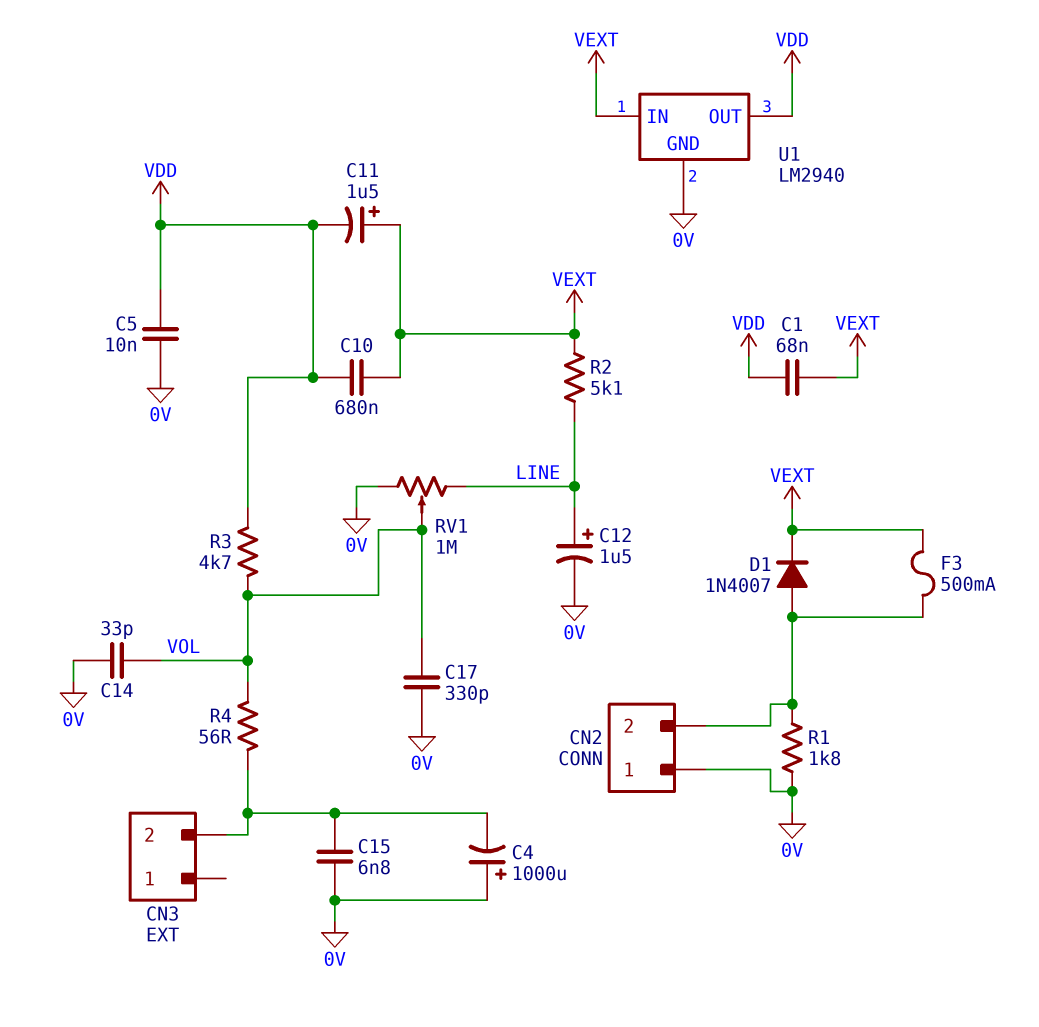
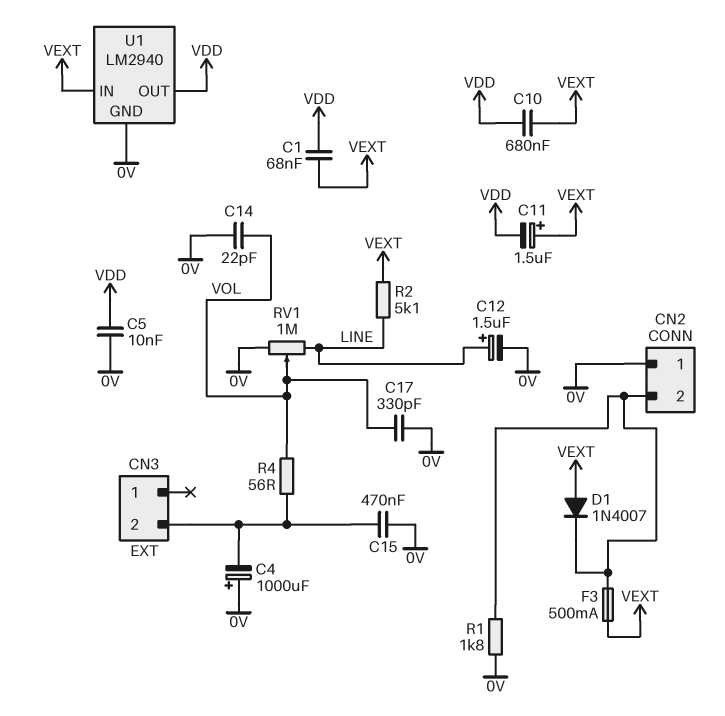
C14: 33pF (0V, VOL) -> 22pF (0V, VOL)
C15: 6.8nF (0V, CN3/2) -> 470nF (0V, CN3/2)
D1: diode 1N4007 (A CN2/2, K VEXT) -> diode 1N4007 (A VEXT, K CN2/2)
R3: 4.7k (VDD, VOL) -> none

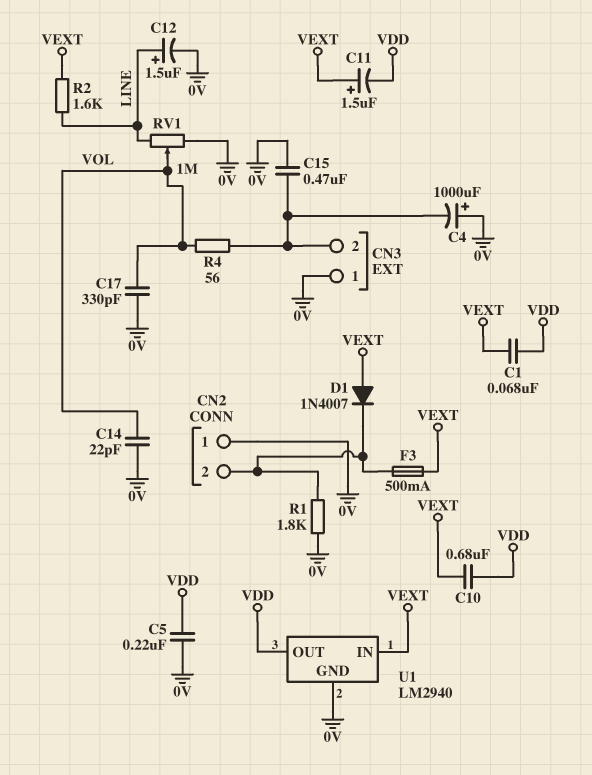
C5: 10nF (0V, VDD) -> 220nF (0V, VDD)
CN3 pin 1: none -> 0V
R2: 5.1k (LINE, VEXT) -> 1.6k (LINE, VEXT)

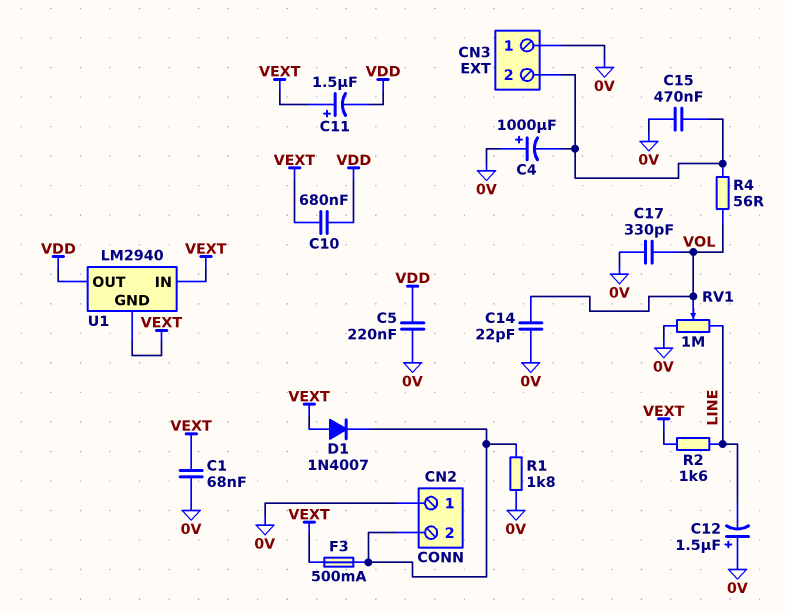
C1: 68nF (VDD, VEXT) -> 68nF (0V, VEXT)
C12: 1.5uF (plus LINE, minus 0V) -> 1.5uF (plus 0V, minus LINE)
U1 pin GND: 0V -> VEXT

